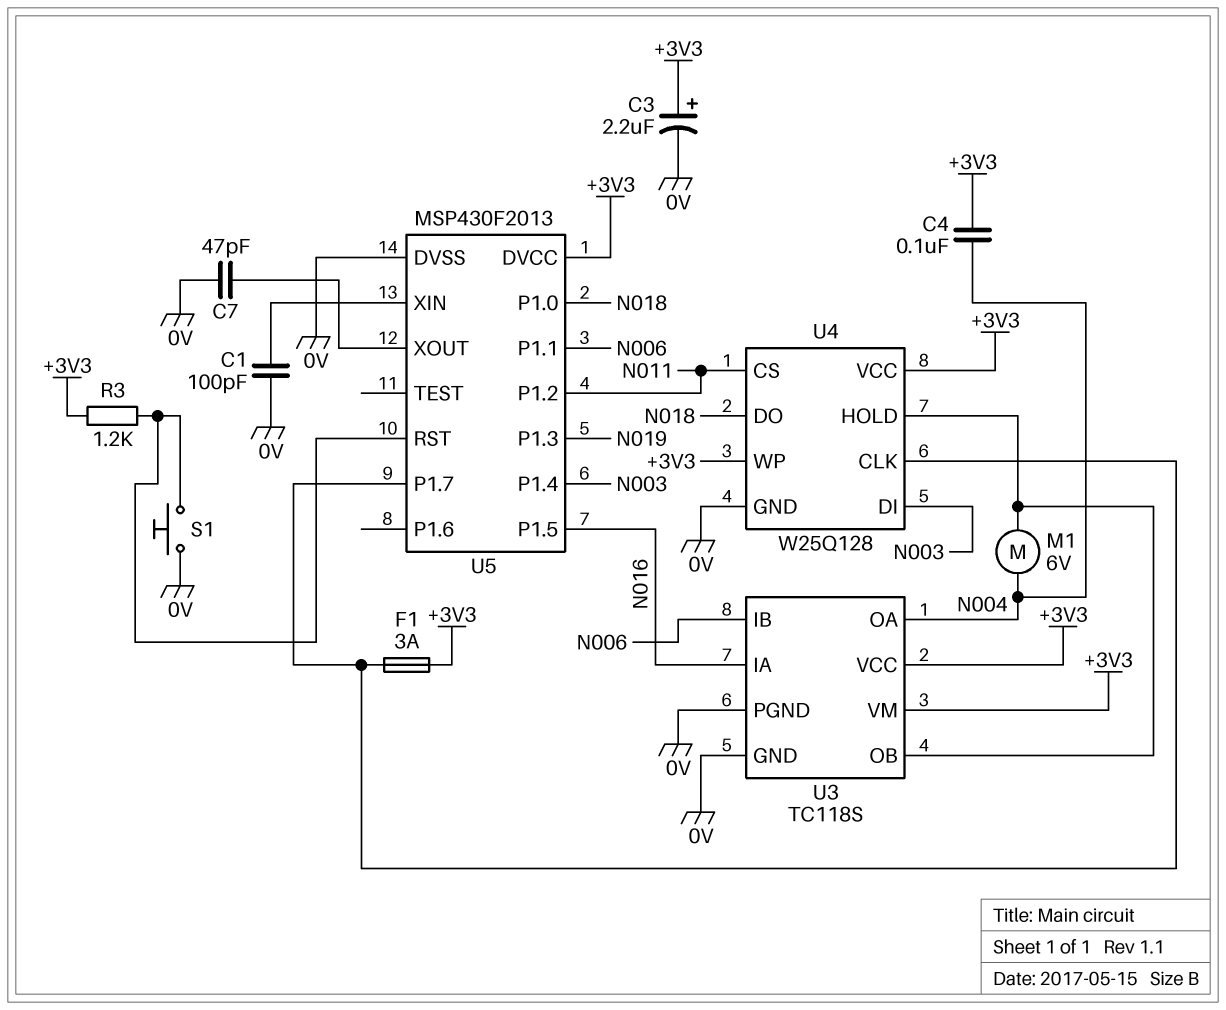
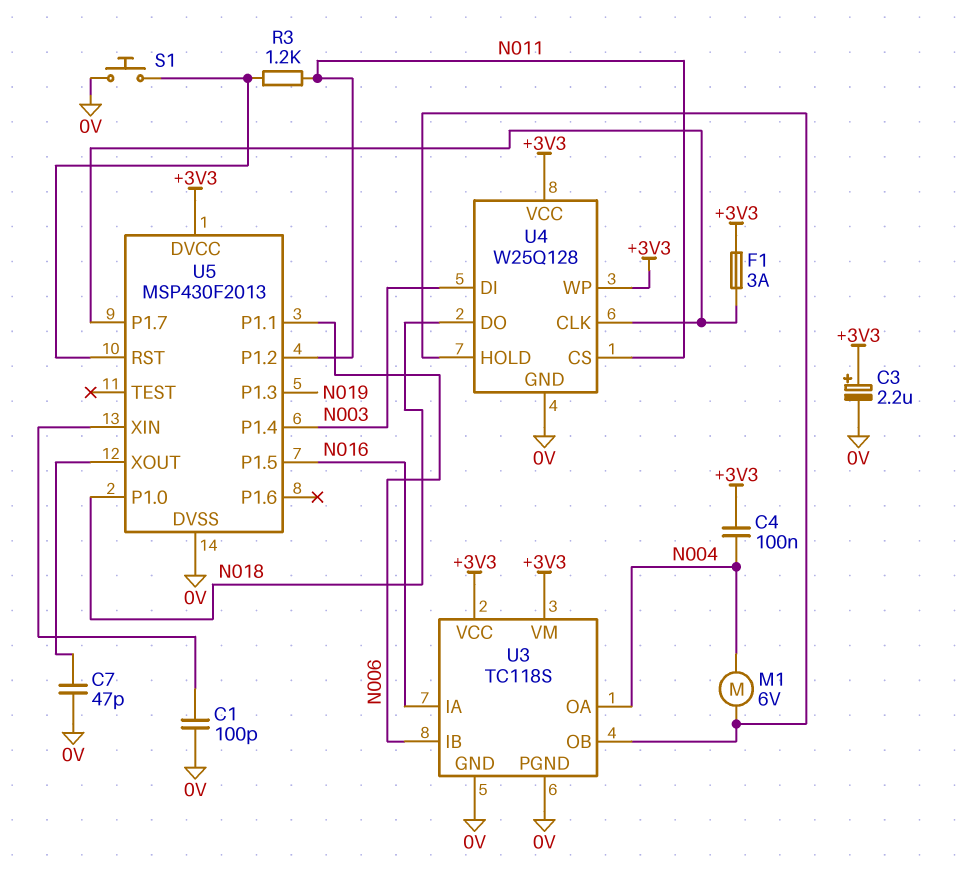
R3: 1.2k (+3V3, U5/RST) -> 1.2k (N011, U5/RST)

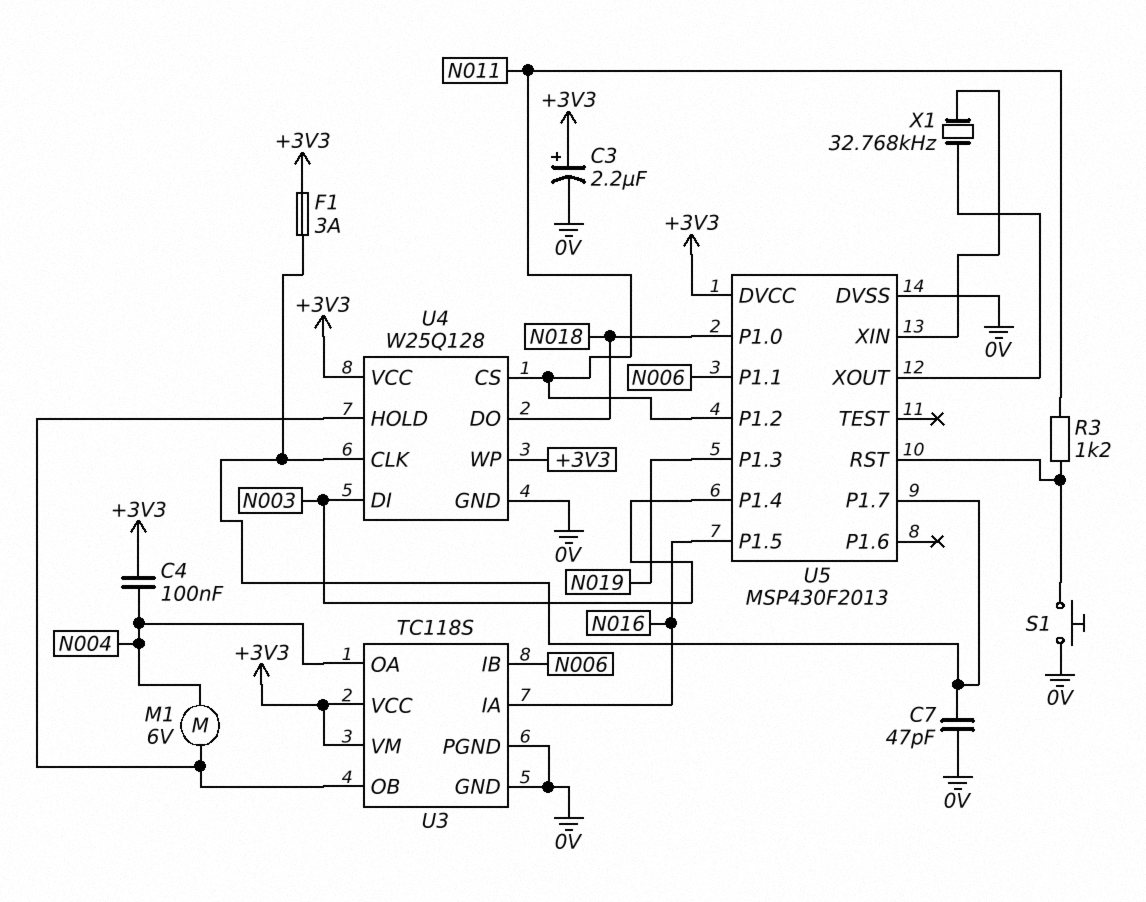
C1: 100pF (0V, U5/XIN) -> none
C7: 47pF (0V, U5/XOUT) -> 47pF (0V, U4/CLK)
X1: none -> 32.768kHz (U5/XIN, U5/XOUT)

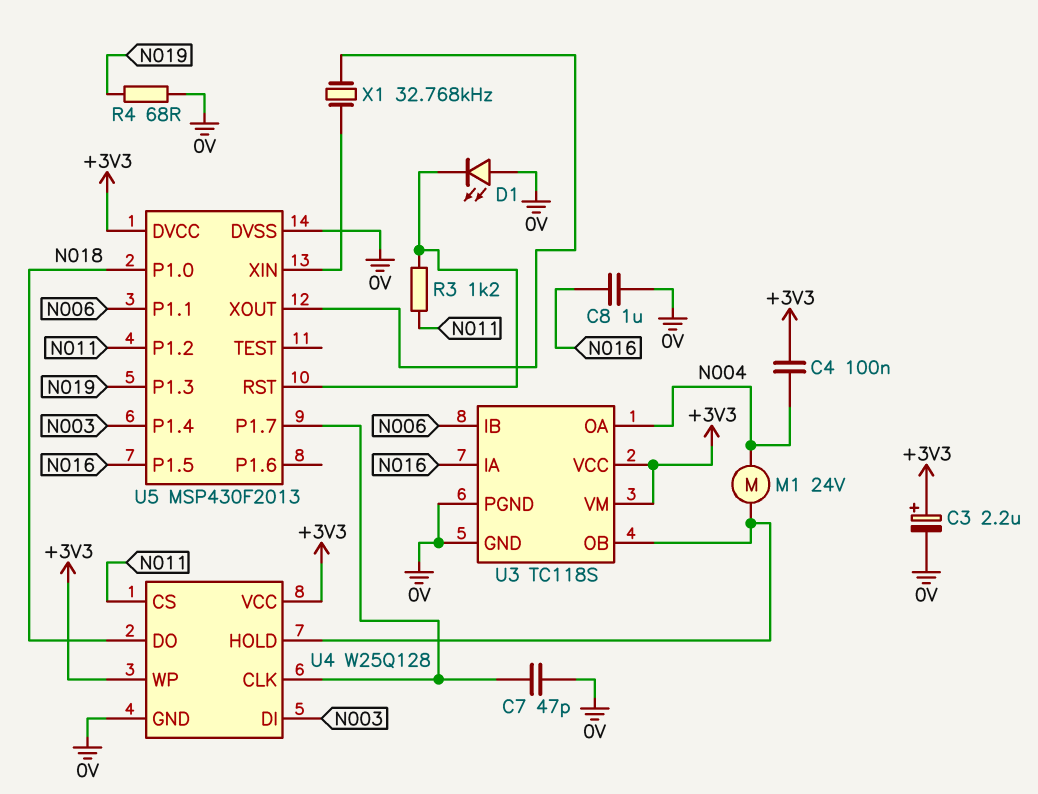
C8: none -> 1uF (0V, N016)
D1: none -> LED (A 0V, K U5/RST)
F1: 3A (+3V3, U4/CLK) -> none
M1: motor 6V (N004, U3/OB) -> motor 24V (N004, U3/OB)
R4: none -> 68 (0V, N019)
S1: button (0V, U5/RST) -> none

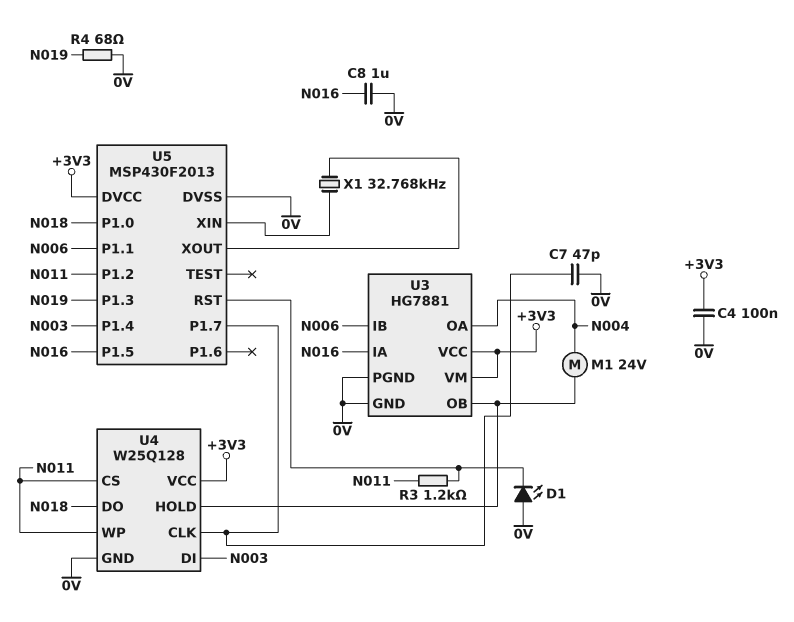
C3: 2.2uF (plus +3V3, minus 0V) -> none
C4: 100nF (+3V3, N004) -> 100nF (+3V3, 0V)
U3: TC118S -> HG7881
U4 pin WP: +3V3 -> N011

